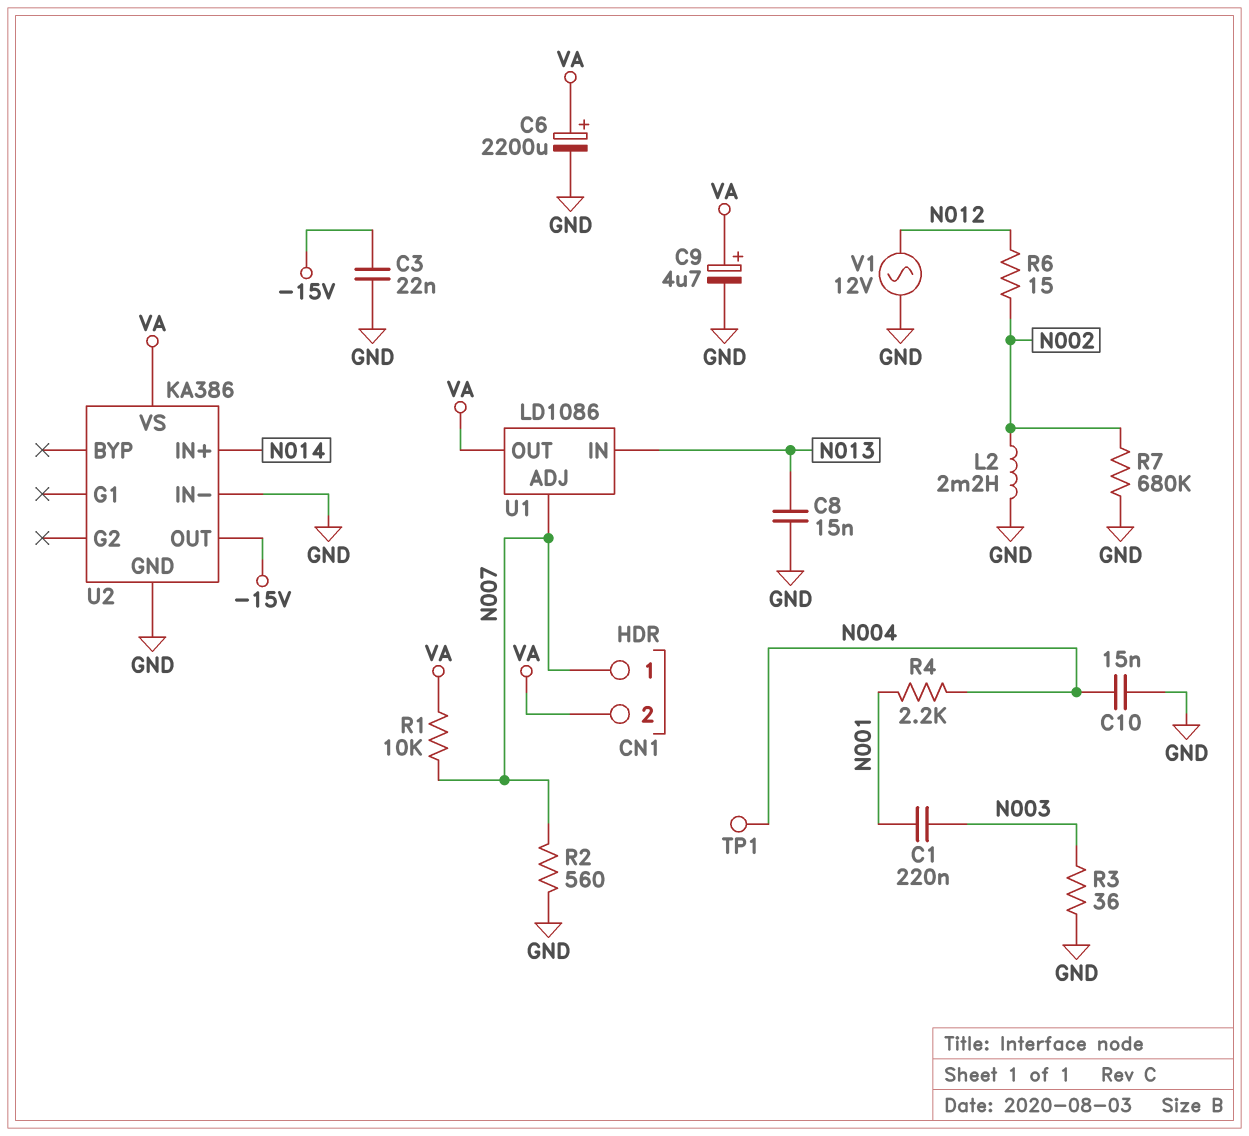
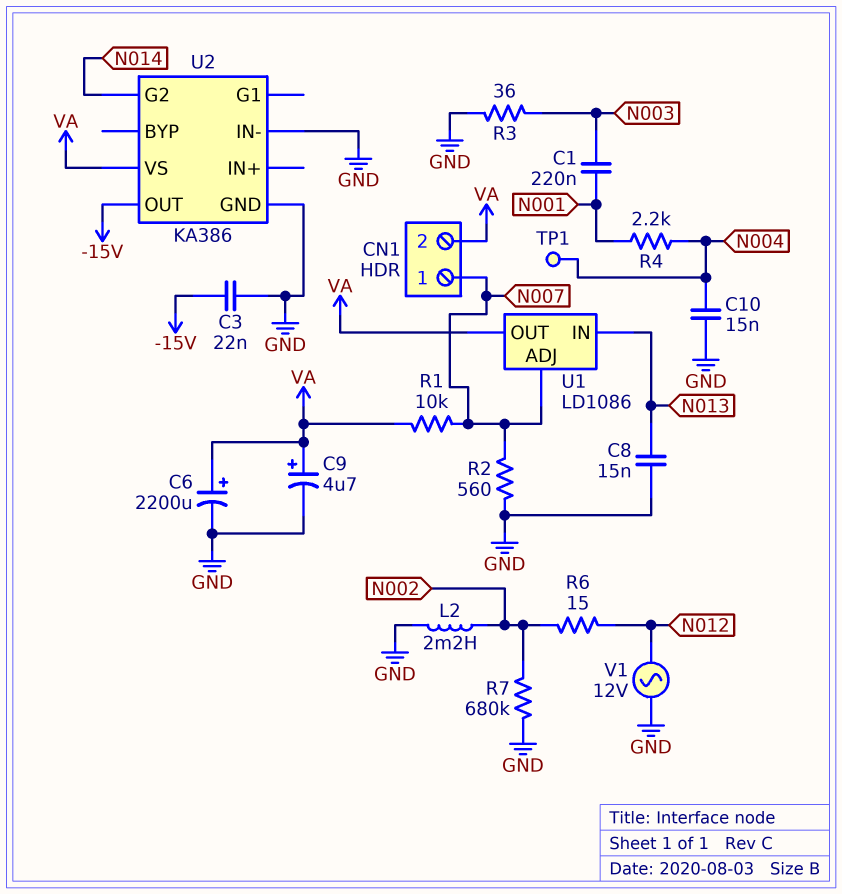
U2 pin G2: none -> N014
U2 pin IN+: N014 -> none

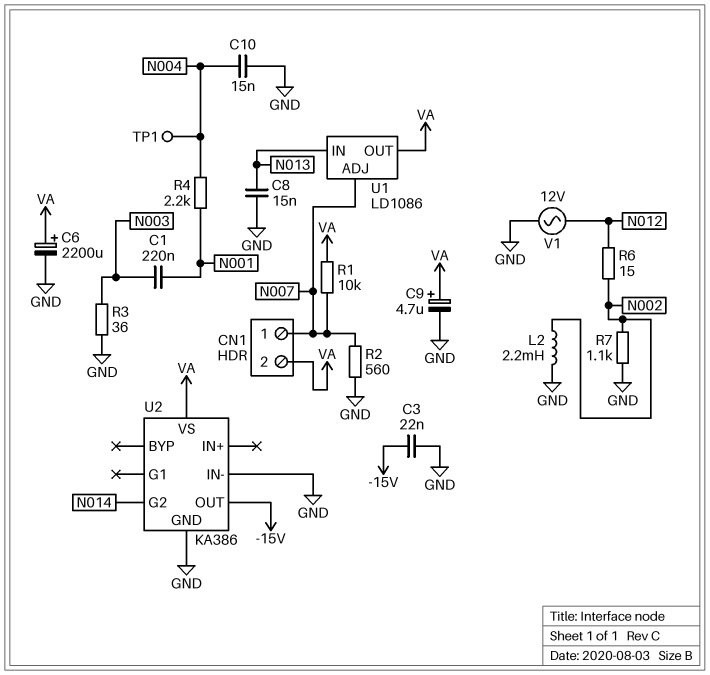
R7: 680k (GND, N002) -> 1.1k (GND, N002)

